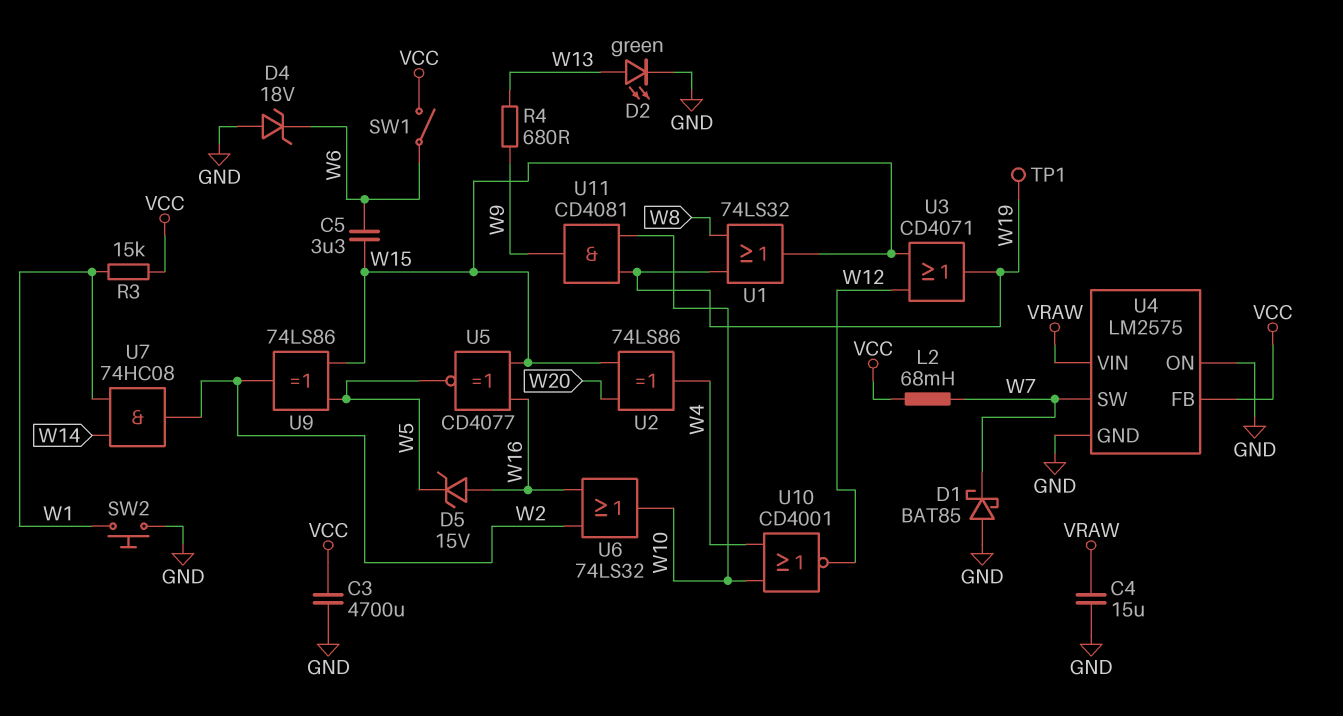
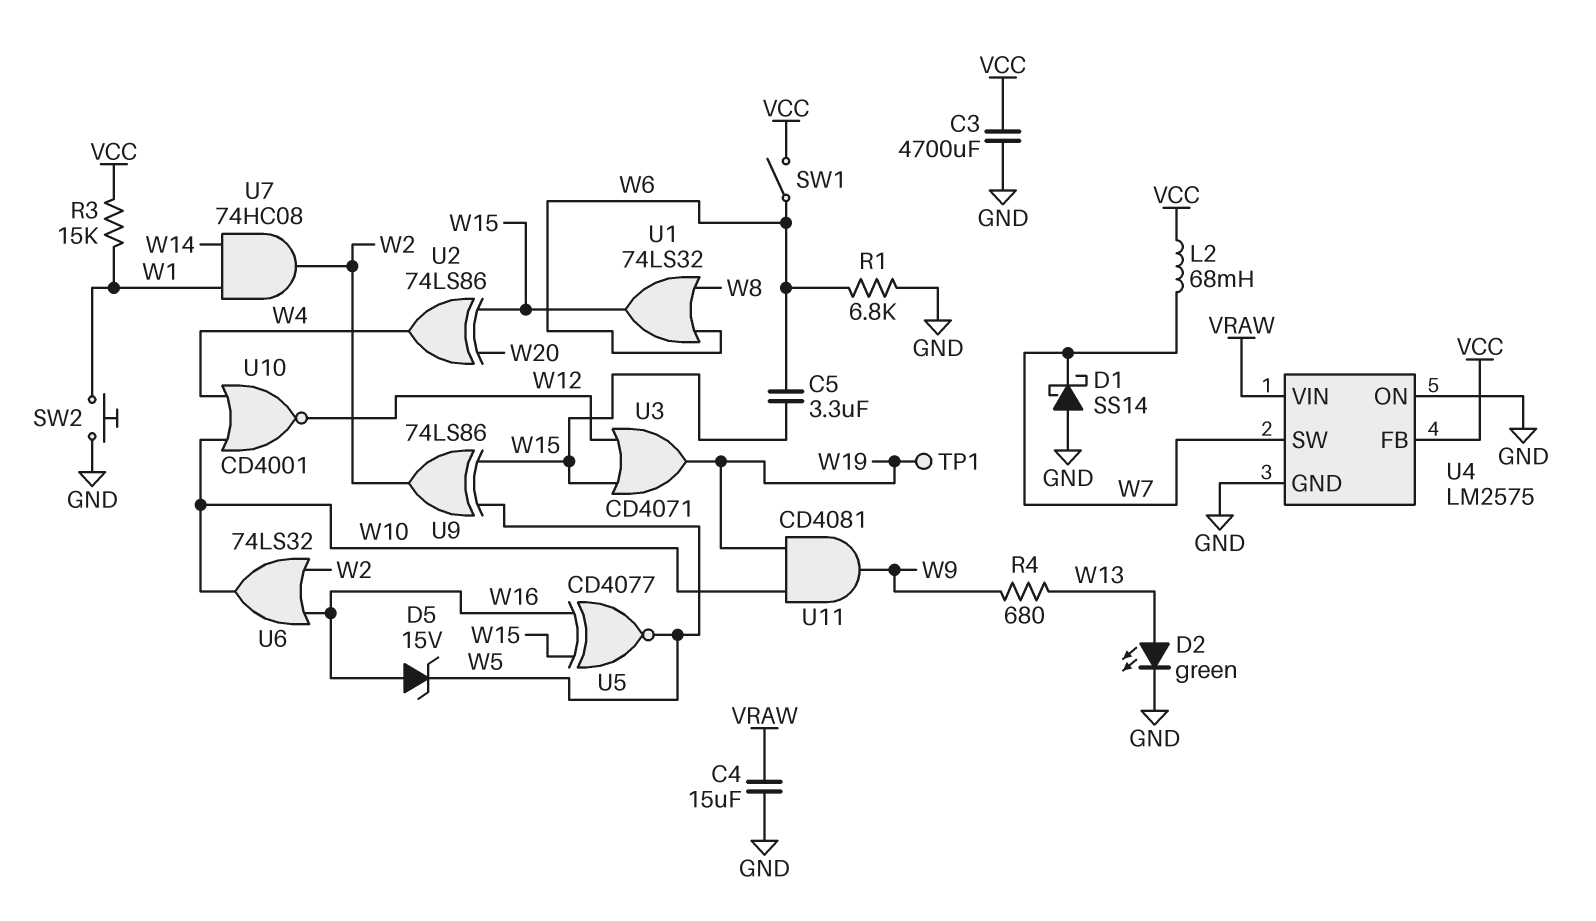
D1: schottky BAT85 (A GND, K W7) -> schottky SS14 (A GND, K W7)
D4: zener 18V (A GND, K W6) -> none
R1: none -> 6.8k (GND, W6)
U1: OR 74LS32 (in W8, in W19, out W15) -> OR 74LS32 (in W6, in W8, out W15)

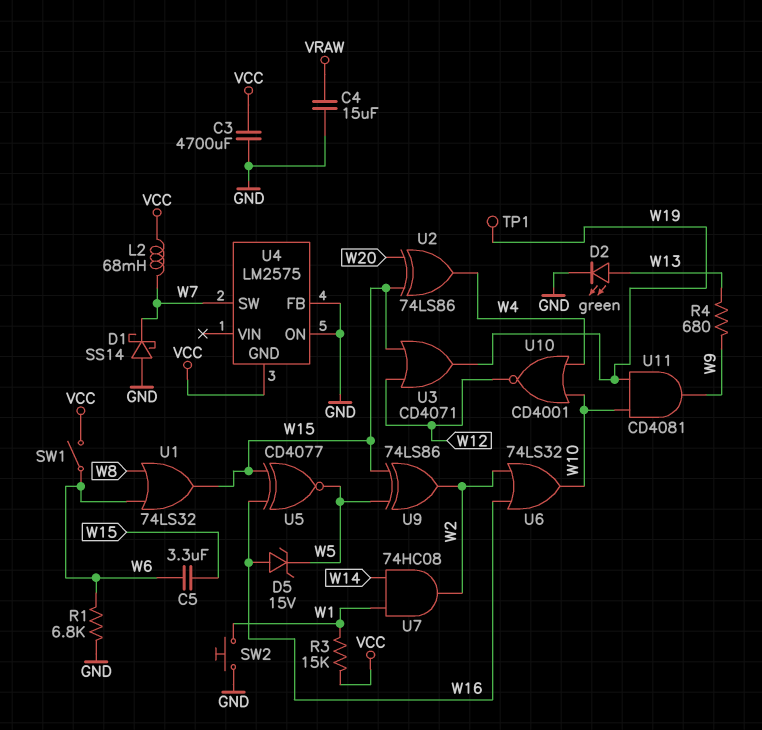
U4 pin FB: VCC -> GND
U4 pin GND: GND -> VCC
U4 pin VIN: VRAW -> none

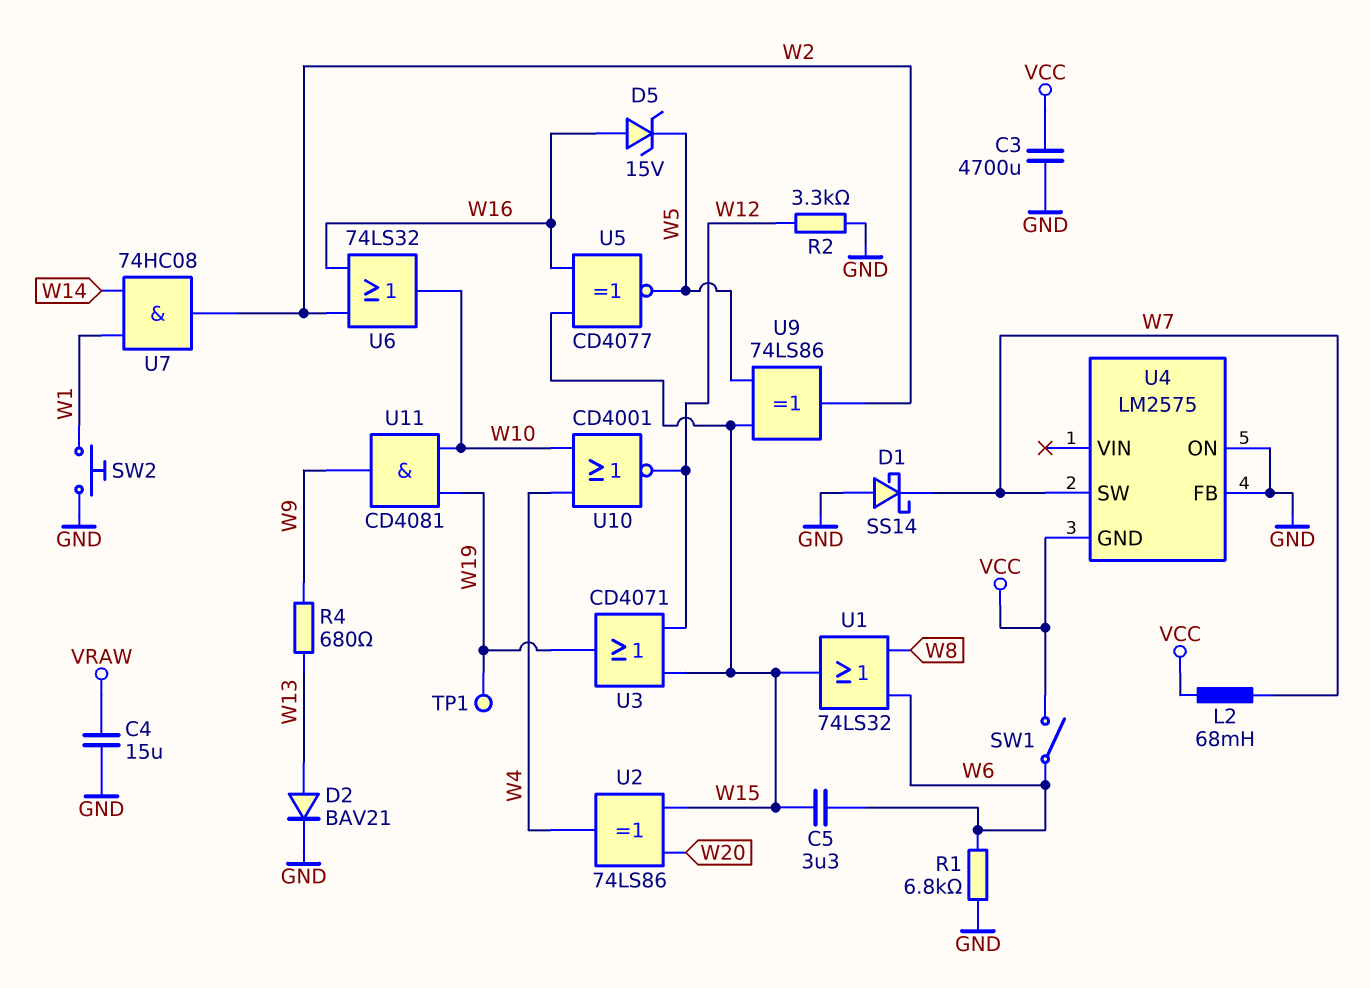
D2: LED green (A W13, K GND) -> diode BAV21 (A W13, K GND)
R2: none -> 3.3k (GND, W12)
R3: 15k (VCC, W1) -> none

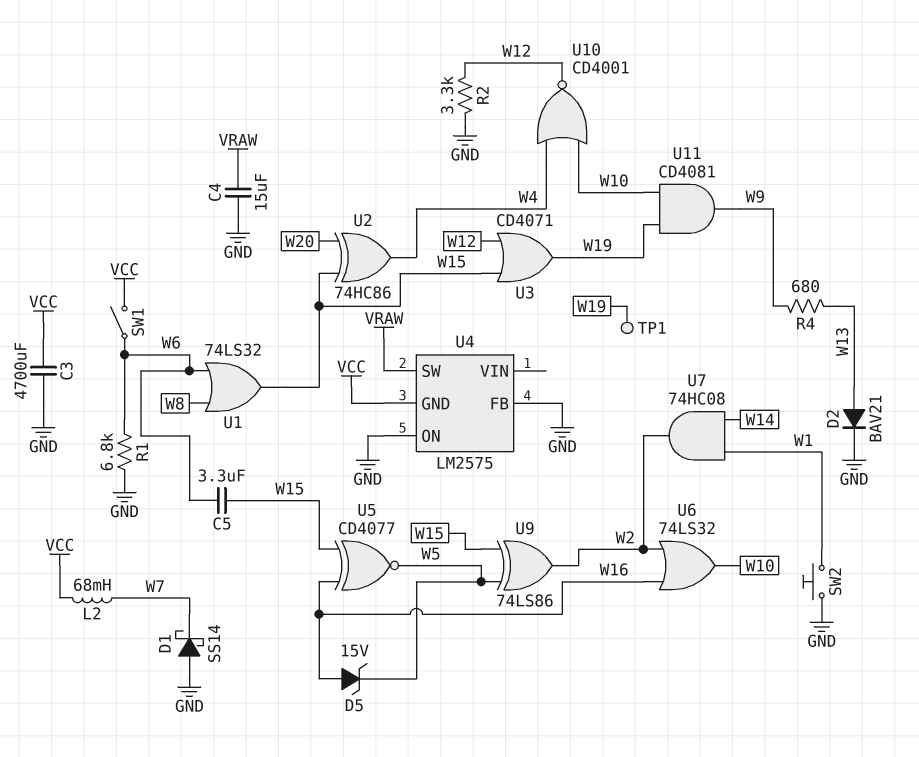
U2: XOR 74LS86 (in W15, in W20, out W4) -> XOR 74HC86 (in W15, in W20, out W4)
U4 pin SW: W7 -> VRAW

